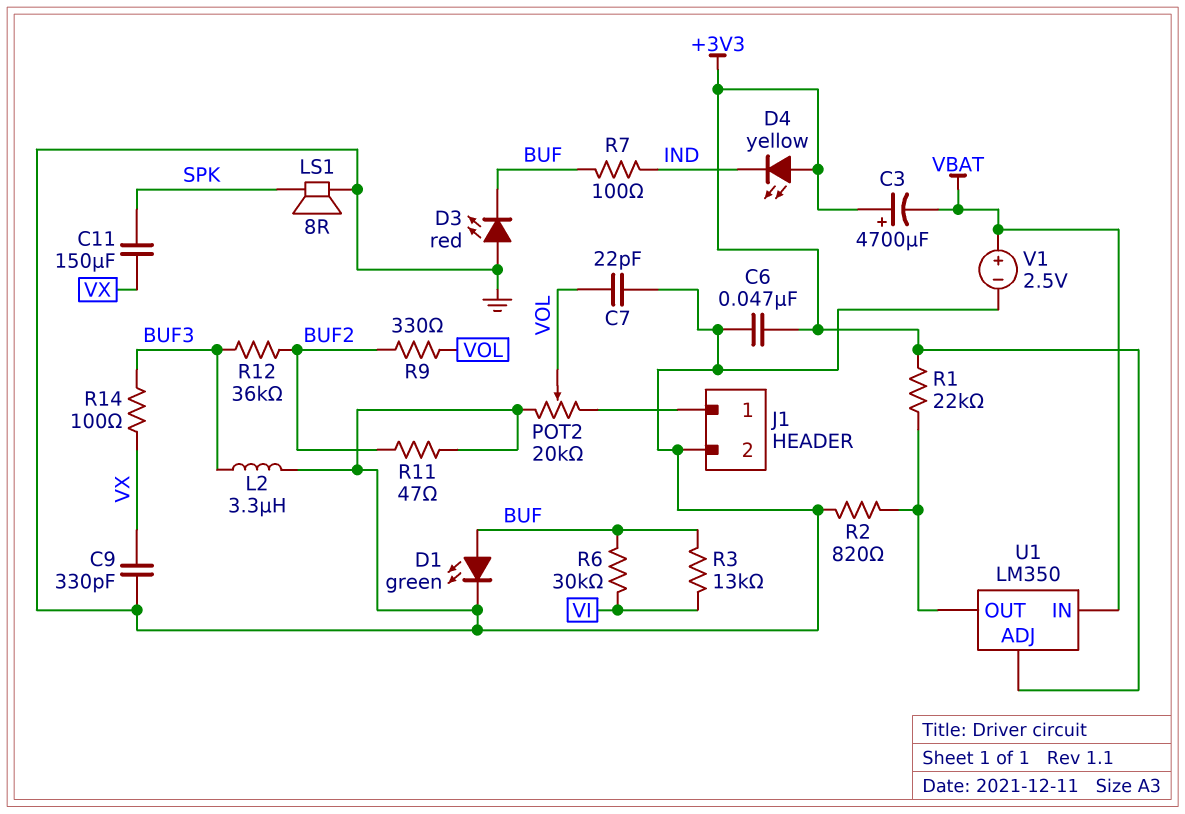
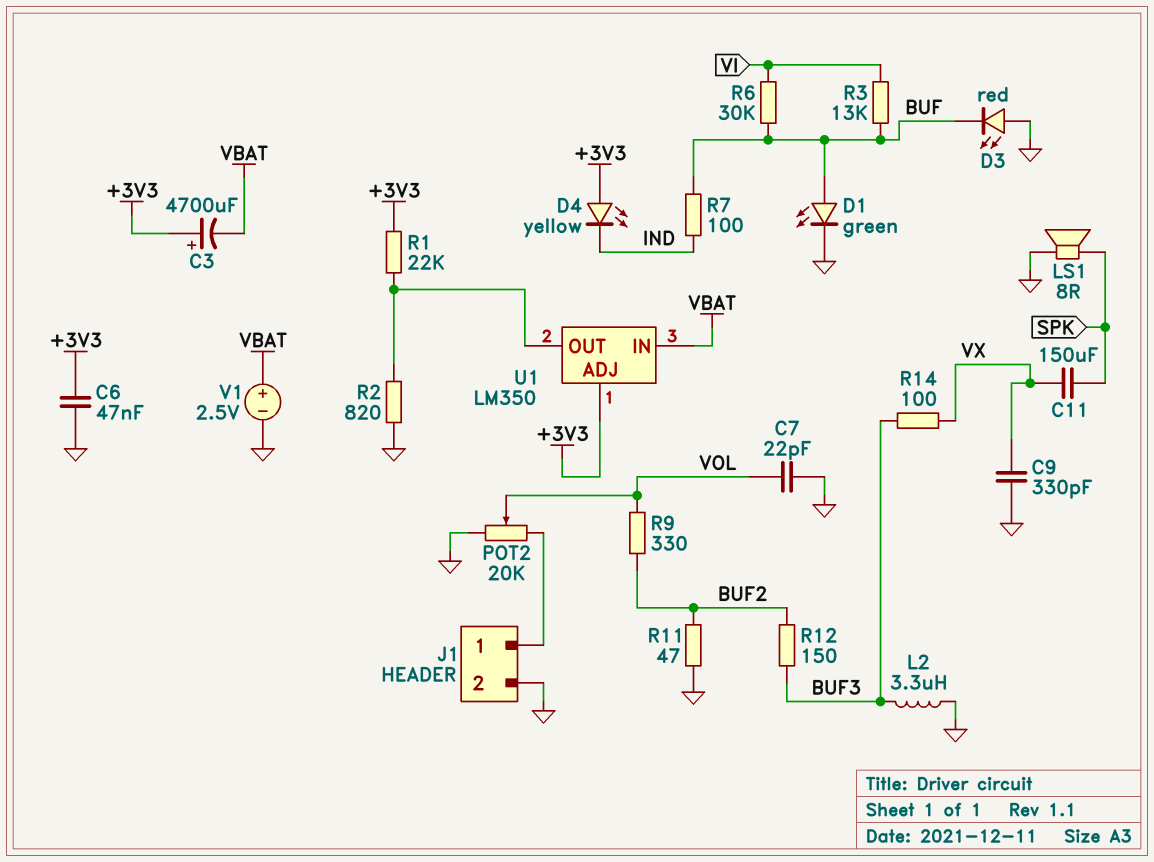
R12: 36k (BUF2, BUF3) -> 150 (BUF2, BUF3)

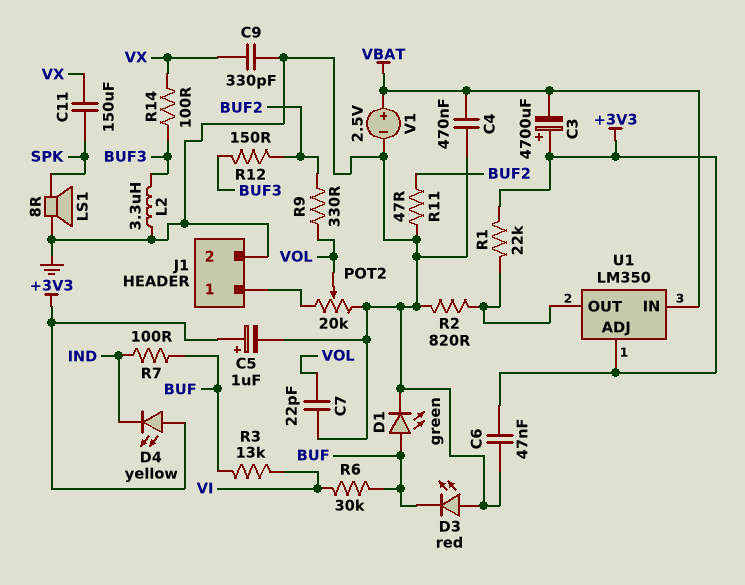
C4: none -> 470nF (GND, VBAT)
C5: none -> 1uF (plus +3V3, minus GND)

